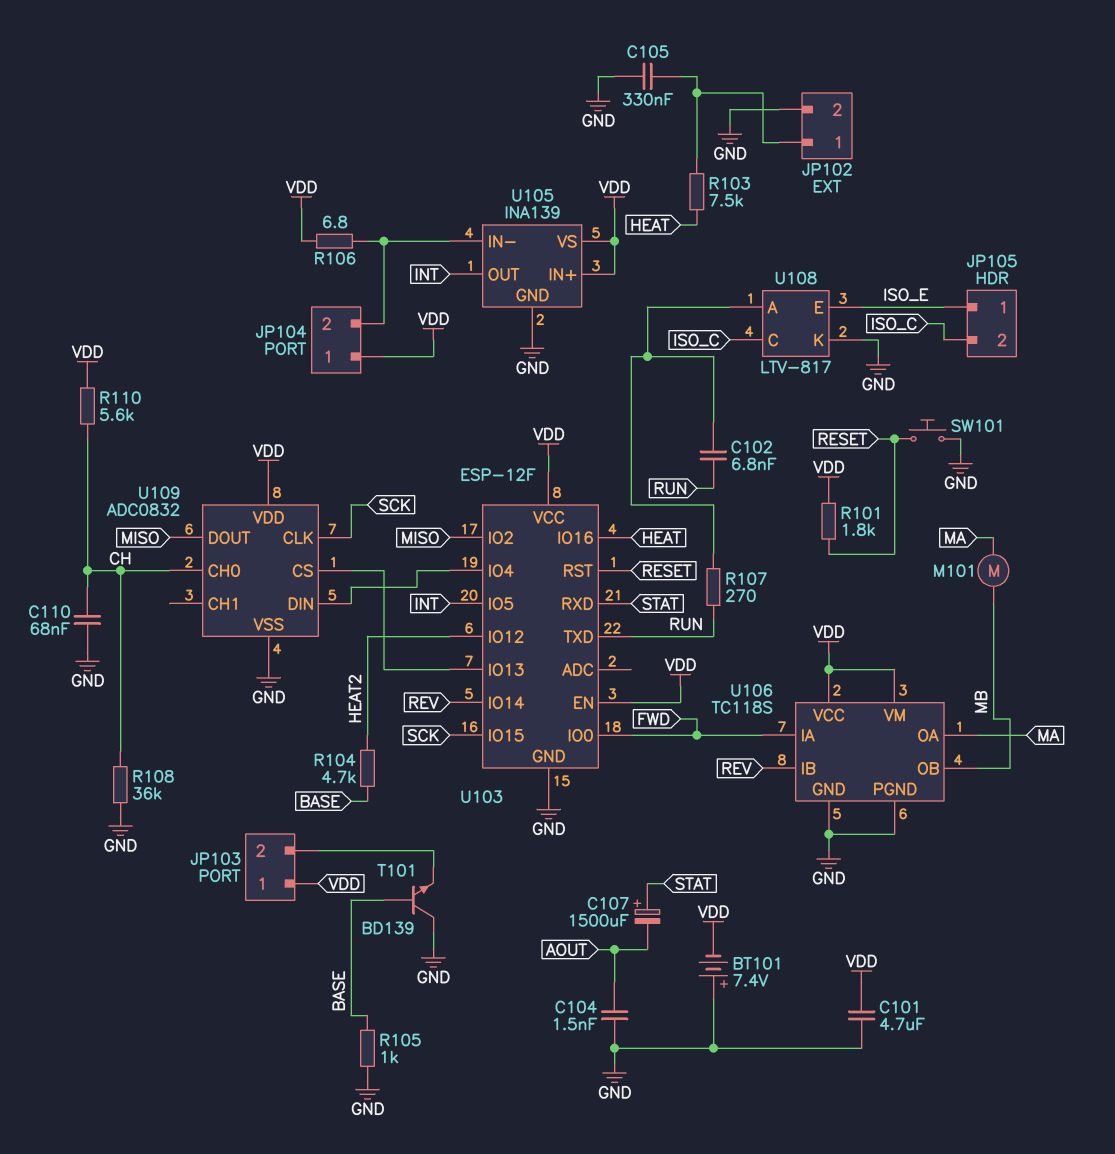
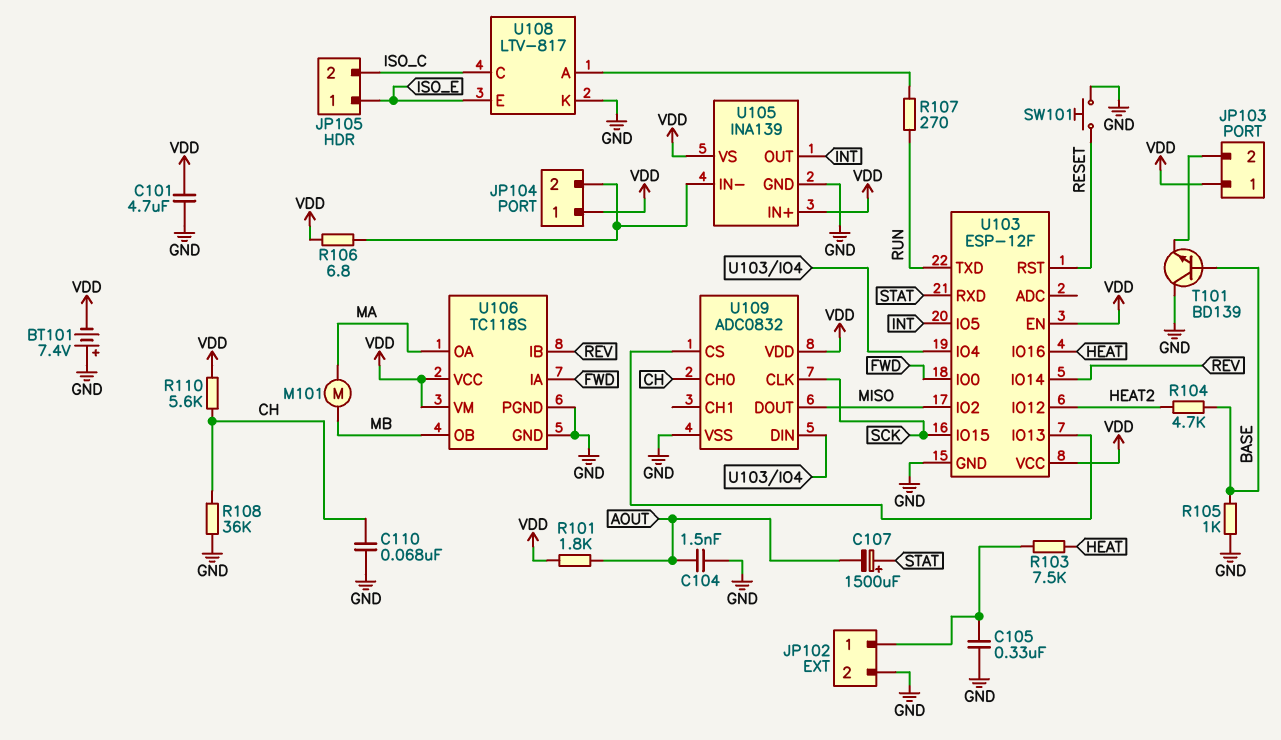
C102: 6.8nF (RUN, U108/A) -> none
R101: 1.8k (RESET, VDD) -> 1.8k (AOUT, VDD)

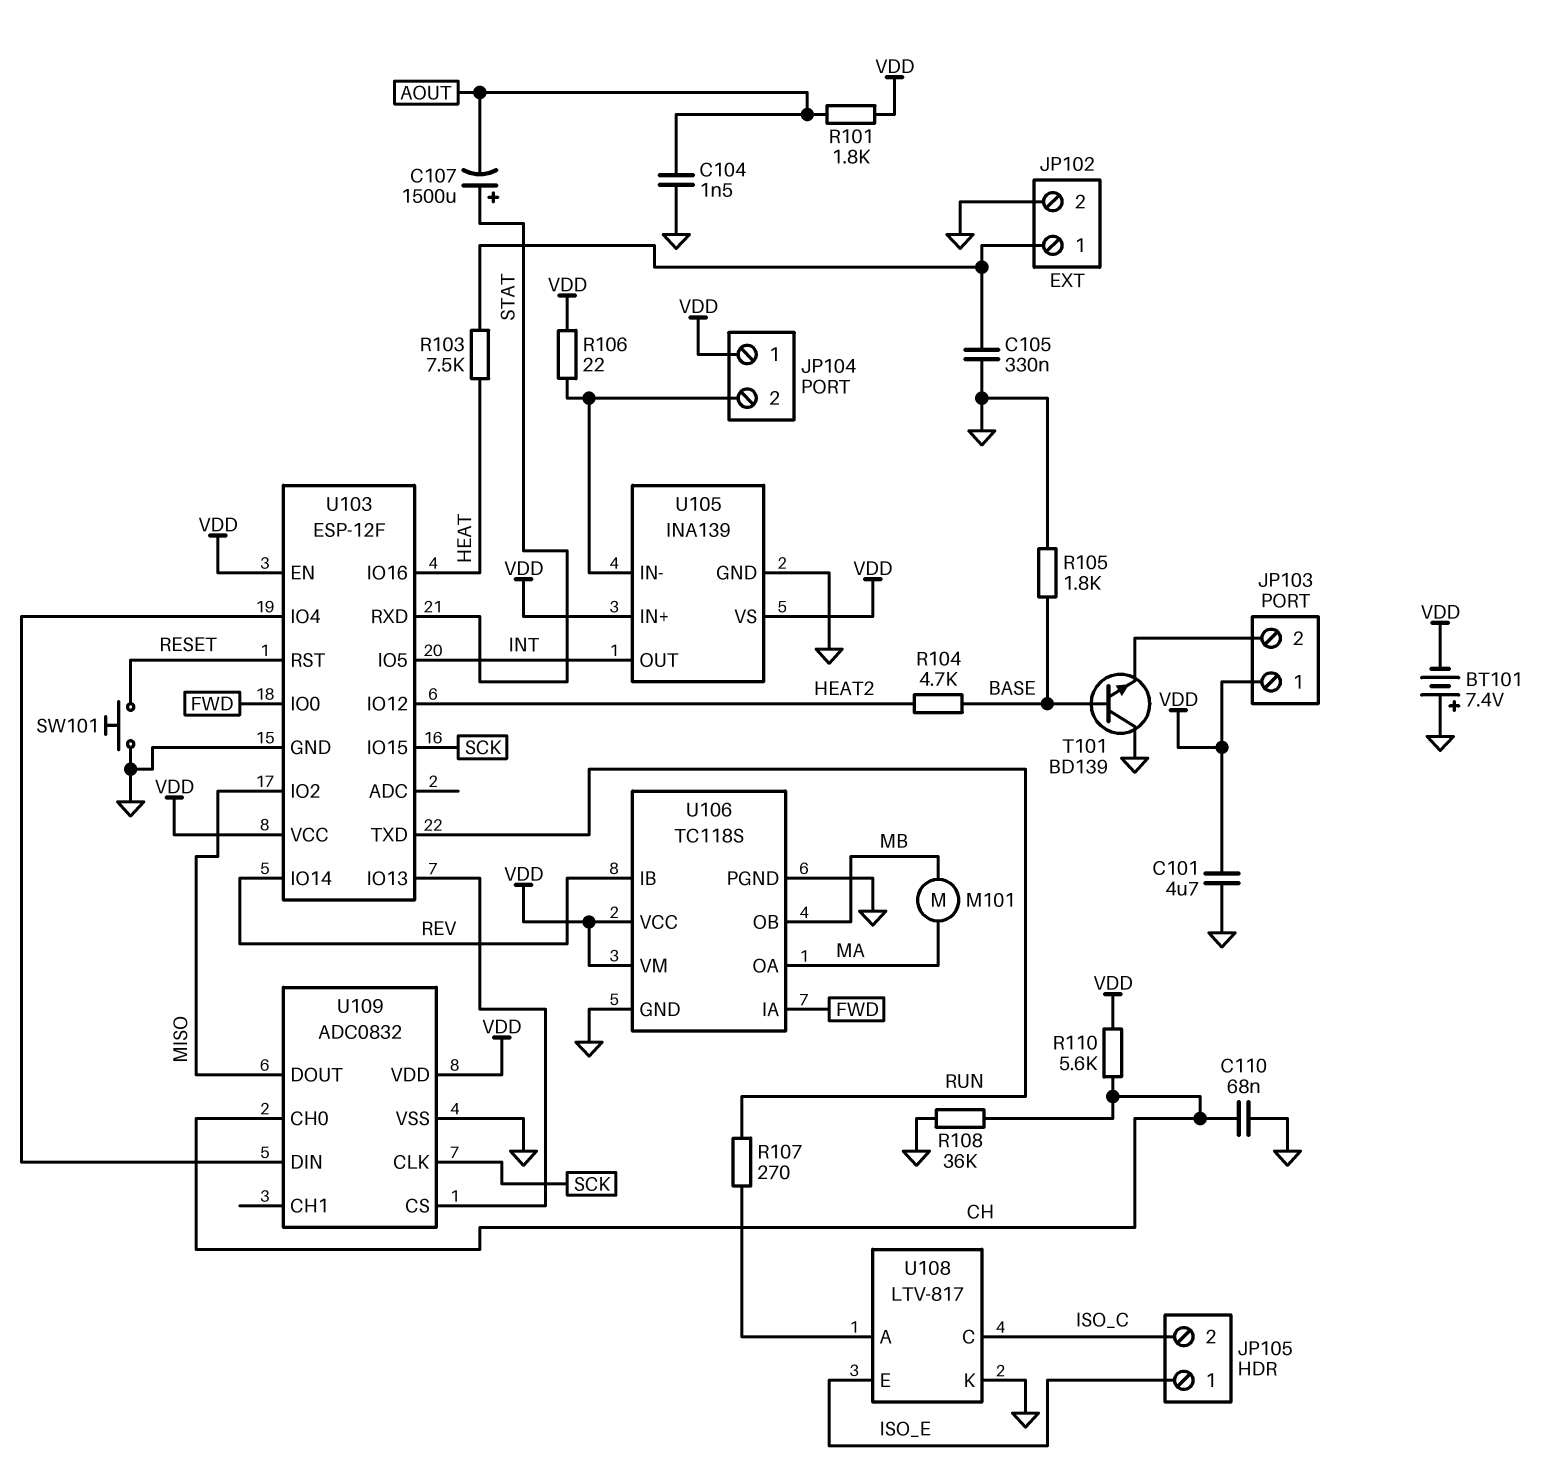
R105: 1k (BASE, GND) -> 1.8k (BASE, GND)
R106: 6.8 (JP104/2, VDD) -> 22 (JP104/2, VDD)

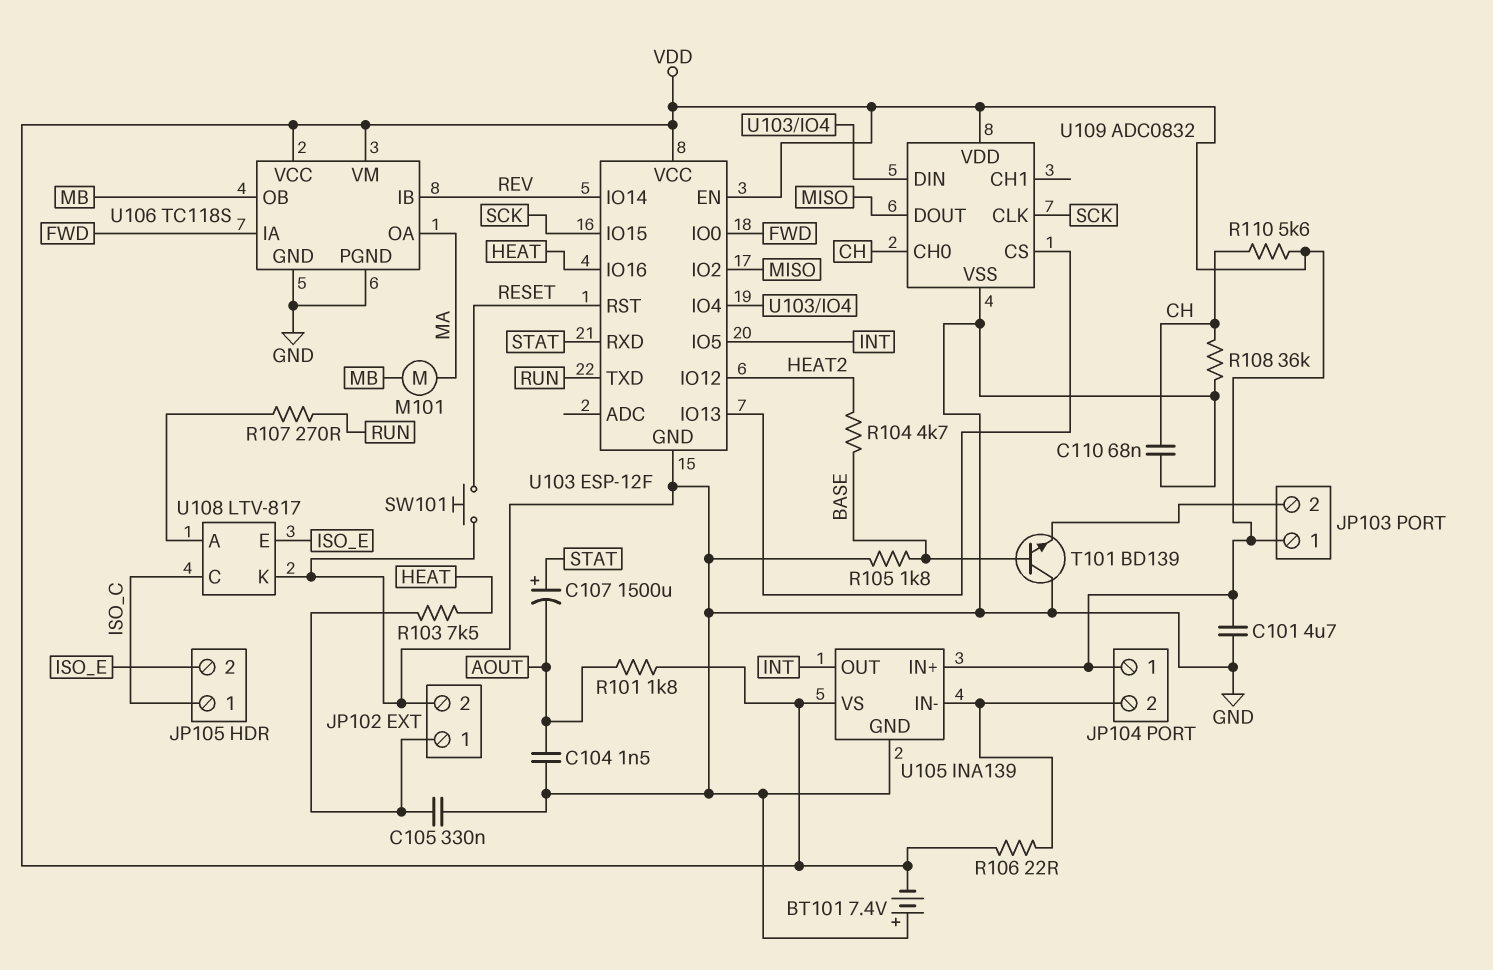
JP105 pin 1: ISO_E -> ISO_C
JP105 pin 2: ISO_C -> ISO_E

